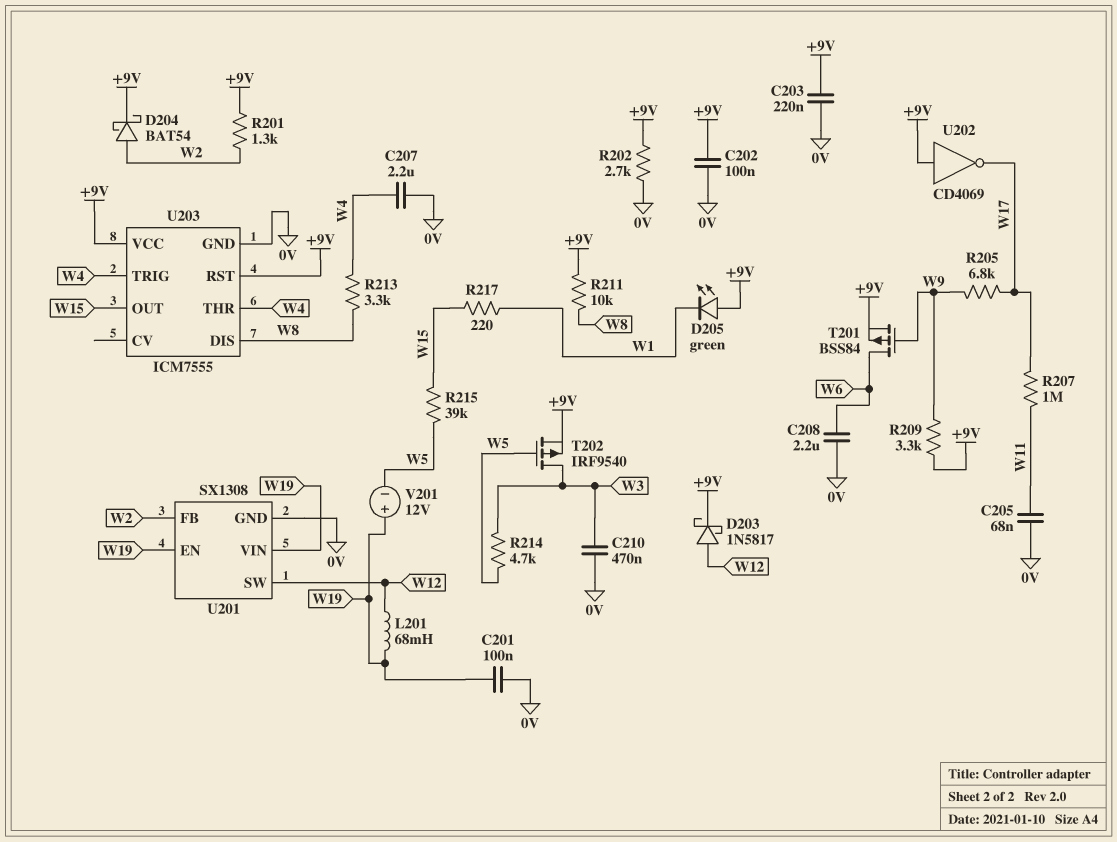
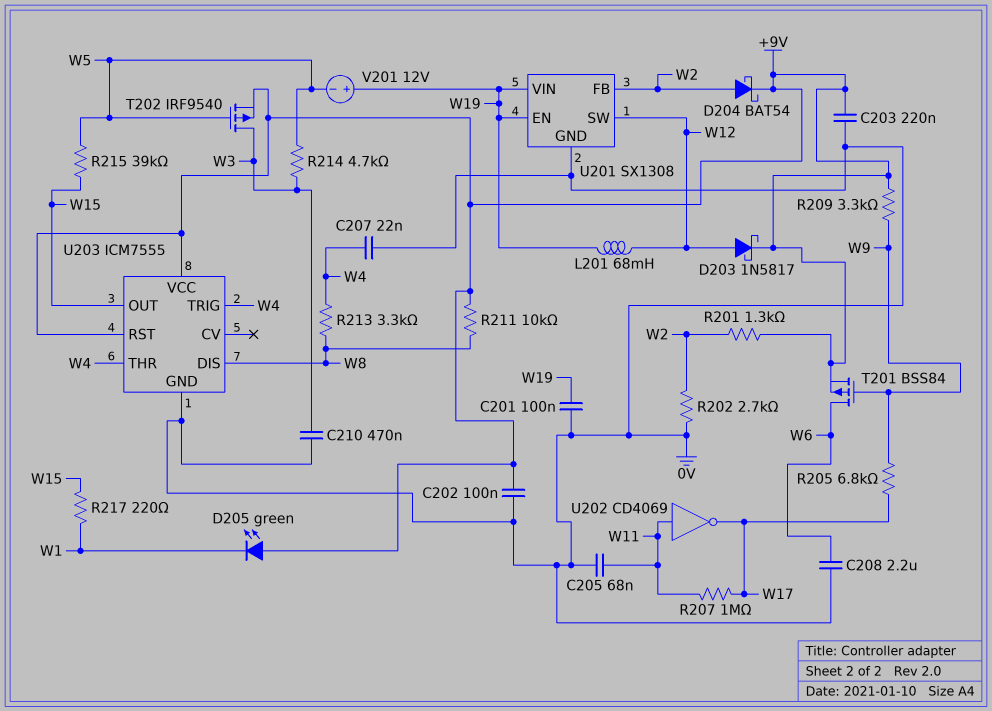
C207: 2.2uF (0V, W4) -> 22nF (0V, W4)
R202: 2.7k (+9V, 0V) -> 2.7k (0V, W2)
U202: NOT CD4069 (in +9V, out W17) -> NOT CD4069 (in W11, out W17)

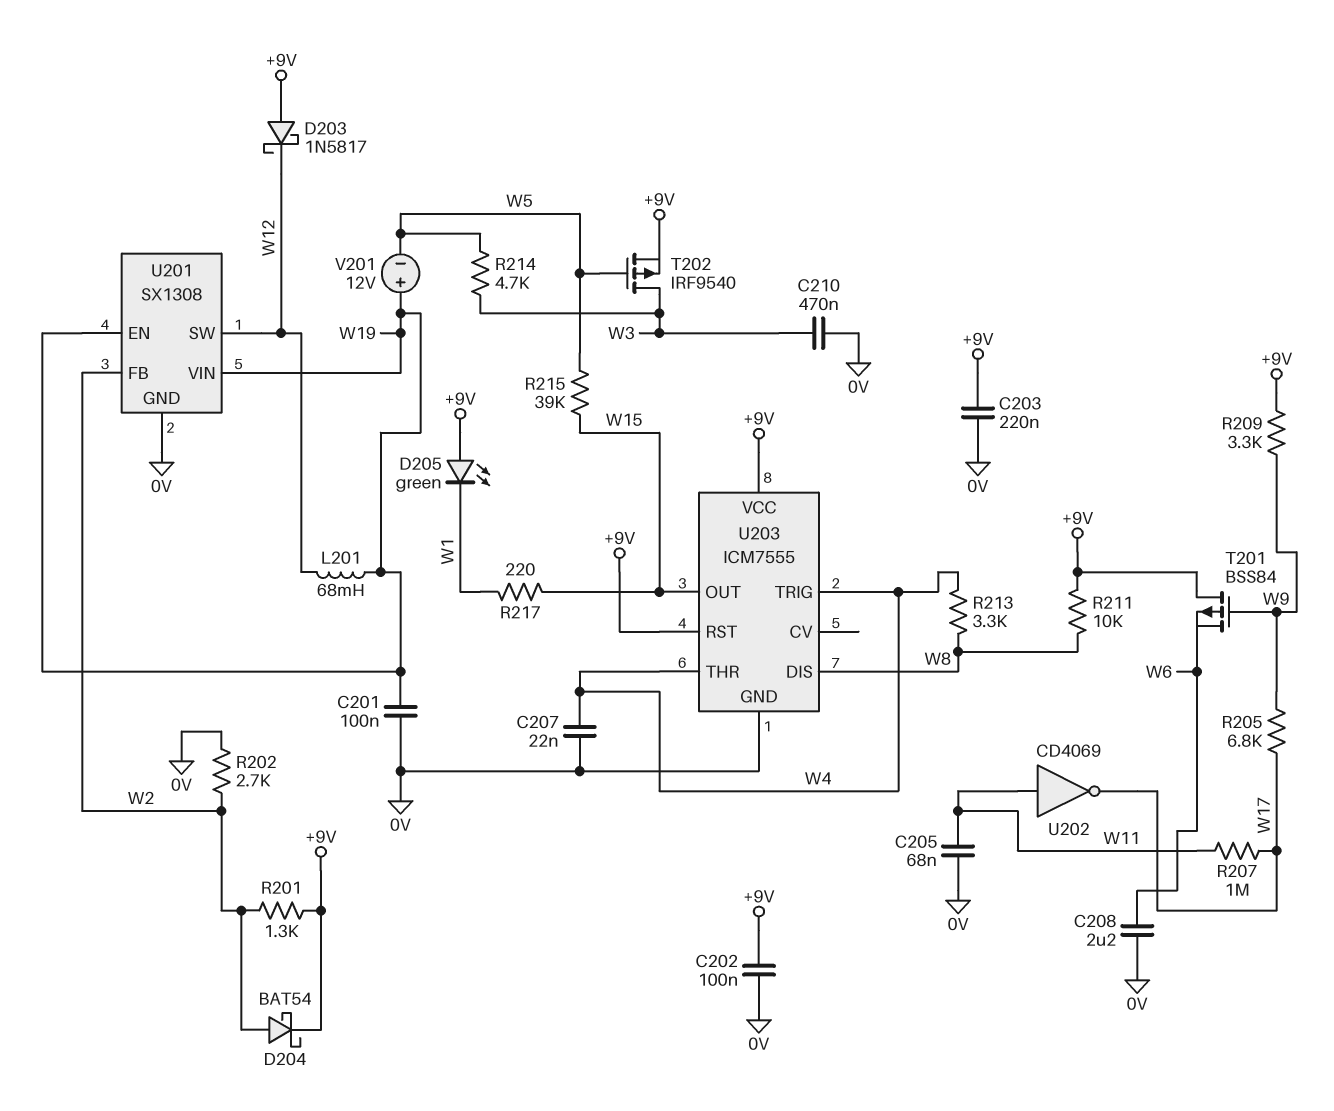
D203: schottky 1N5817 (A W12, K +9V) -> schottky 1N5817 (A +9V, K W12)
T201: PMOS BSS84 (G W9, D W6, S +9V) -> PMOS BSS84 (G W9, D +9V, S W6)

